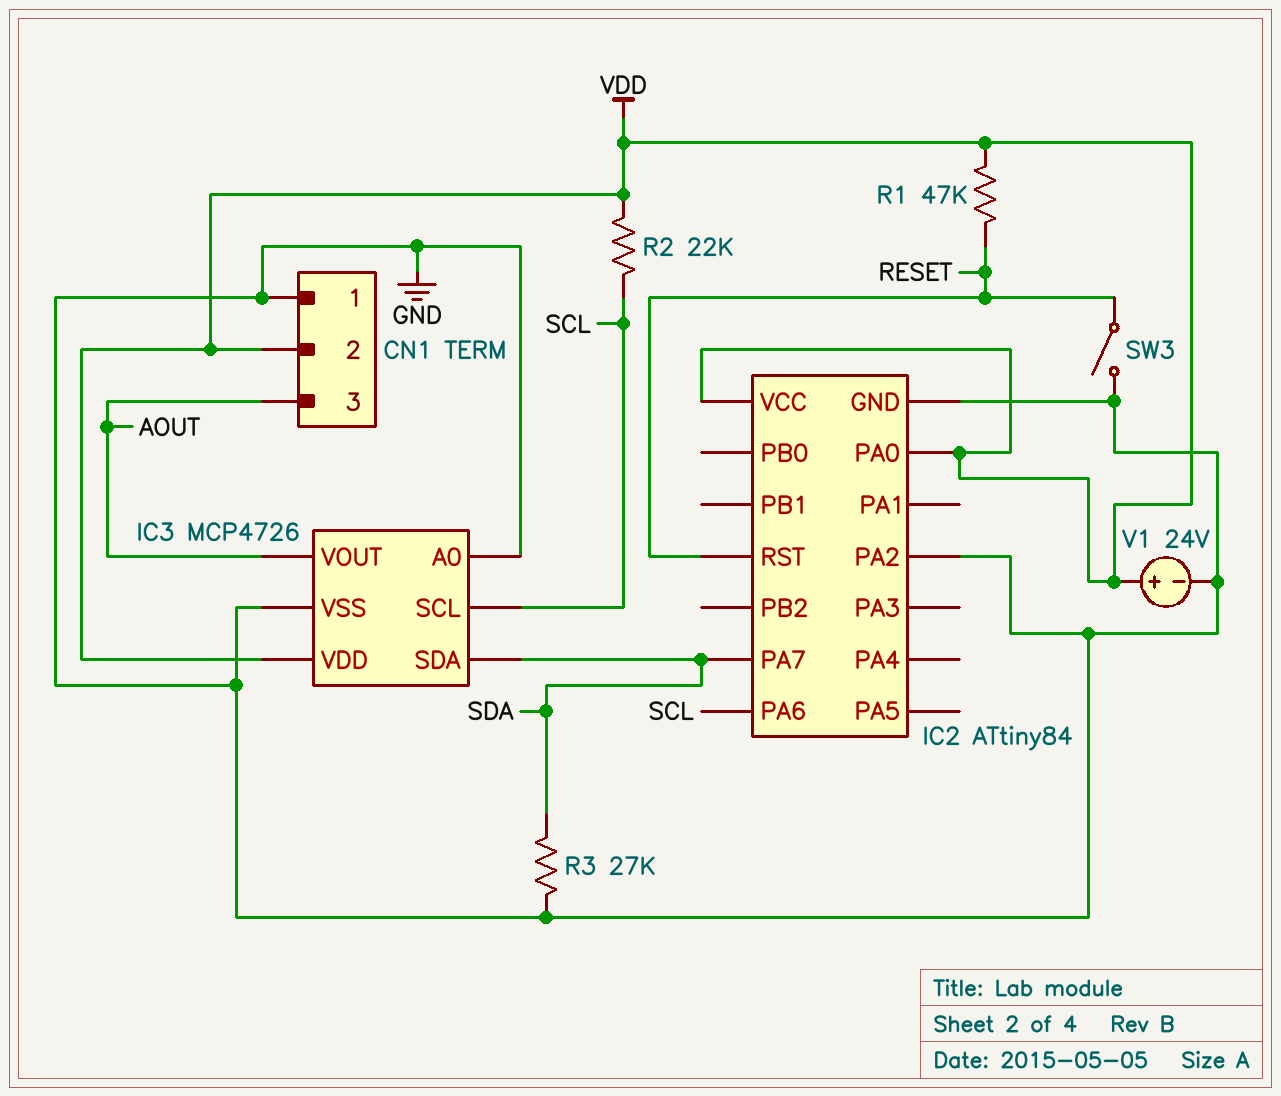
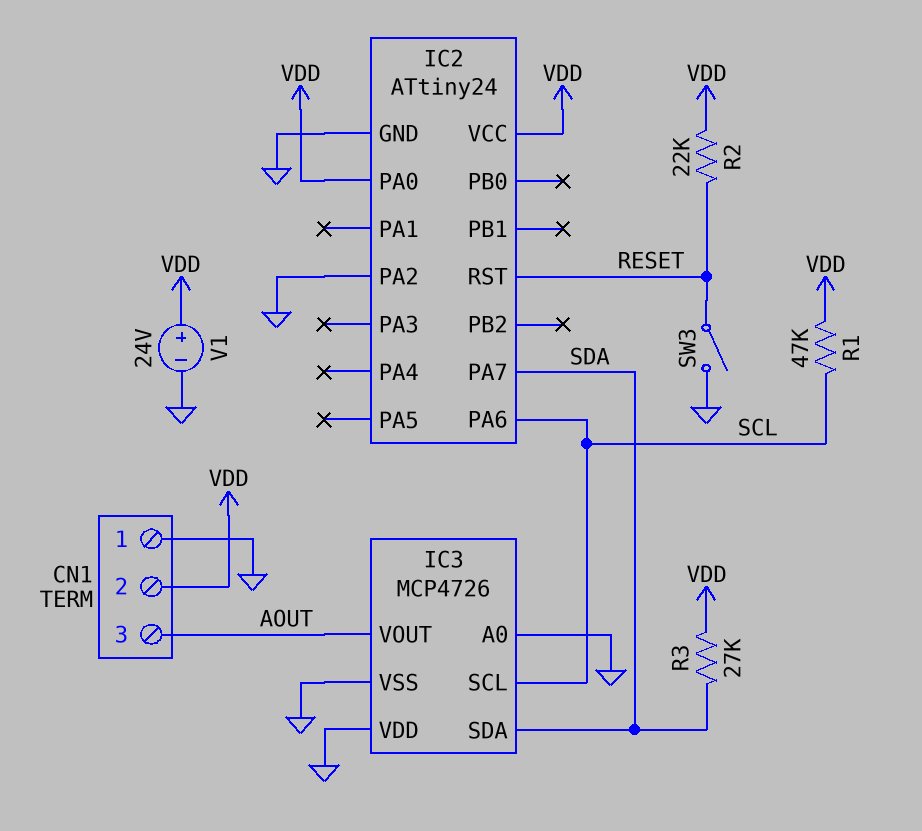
IC2: ATtiny84 -> ATtiny24
IC3 pin VDD: VDD -> GND
R1: 47k (RESET, VDD) -> 47k (SCL, VDD)
R2: 22k (SCL, VDD) -> 22k (RESET, VDD)
R3: 27k (GND, SDA) -> 27k (SDA, VDD)

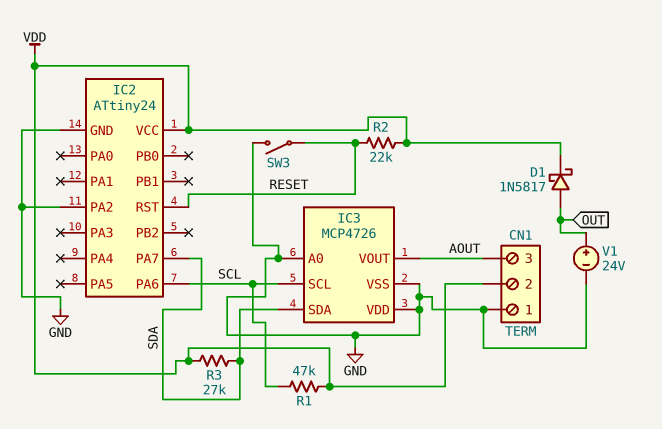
D1: none -> schottky 1N5817 (A OUT, K VDD)
IC2 pin PA0: VDD -> none
V1: 24V (plus VDD, minus GND) -> 24V (plus OUT, minus GND)

